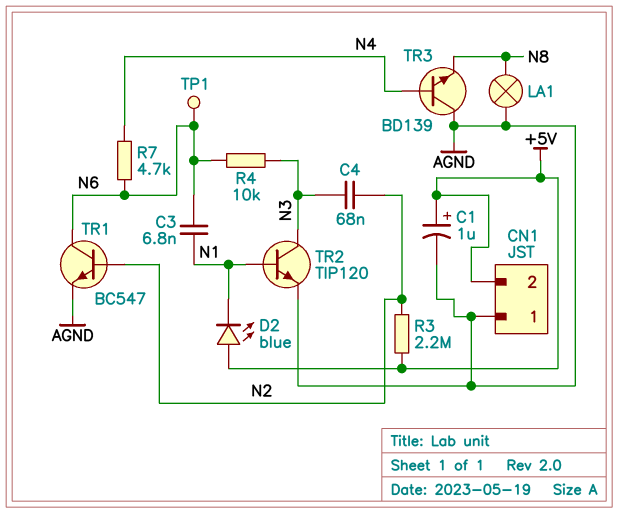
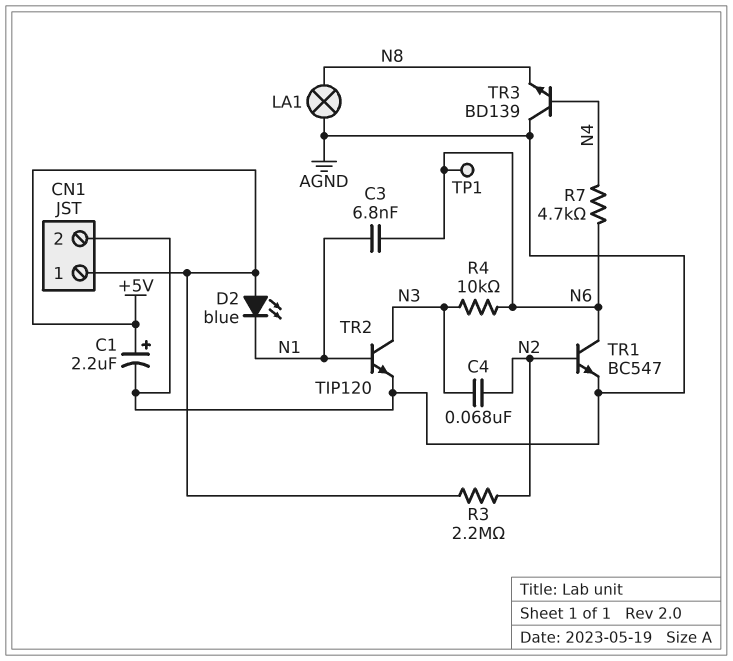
C1: 1uF (plus +5V, minus AGND) -> 2.2uF (plus +5V, minus AGND)
CN1 pin 1: AGND -> +5V
CN1 pin 2: +5V -> AGND

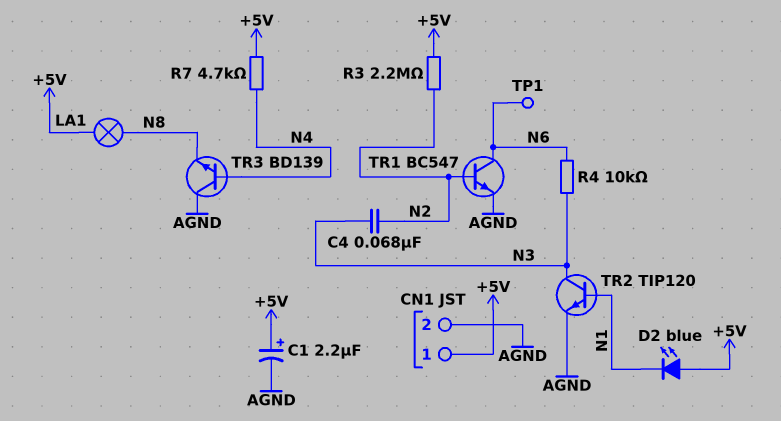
C3: 6.8nF (N1, N6) -> none
LA1: lamp (AGND, N8) -> lamp (+5V, N8)
R7: 4.7k (N4, N6) -> 4.7k (+5V, N4)

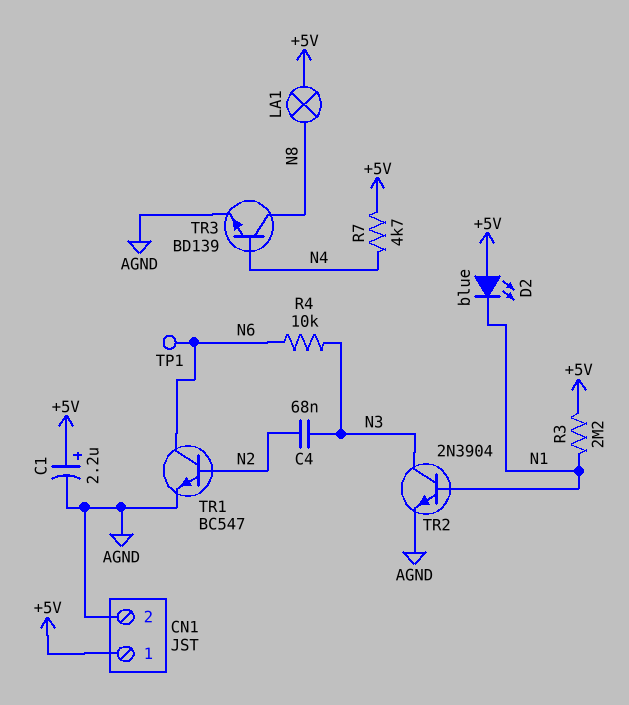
R3: 2.2M (+5V, N2) -> 2.2M (+5V, N1)
TR2: NPN TIP120 (B N1, C N3, E AGND) -> NPN 2N3904 (B N1, C N3, E AGND)
TR3: NPN BD139 (B N4, C AGND, E N8) -> NPN BD139 (B N4, C N8, E AGND)

